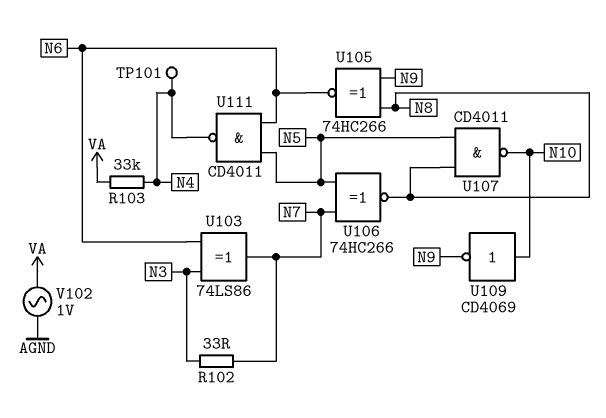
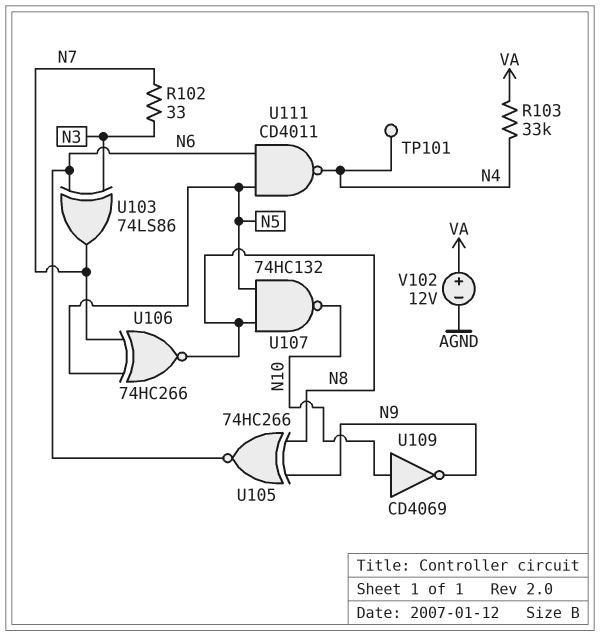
U107: NAND CD4011 (in N5, in N8, out N10) -> NAND 74HC132 (in N5, in N8, out N10)
V102: AC 1V (AGND, VA) -> 12V (plus VA, minus AGND)

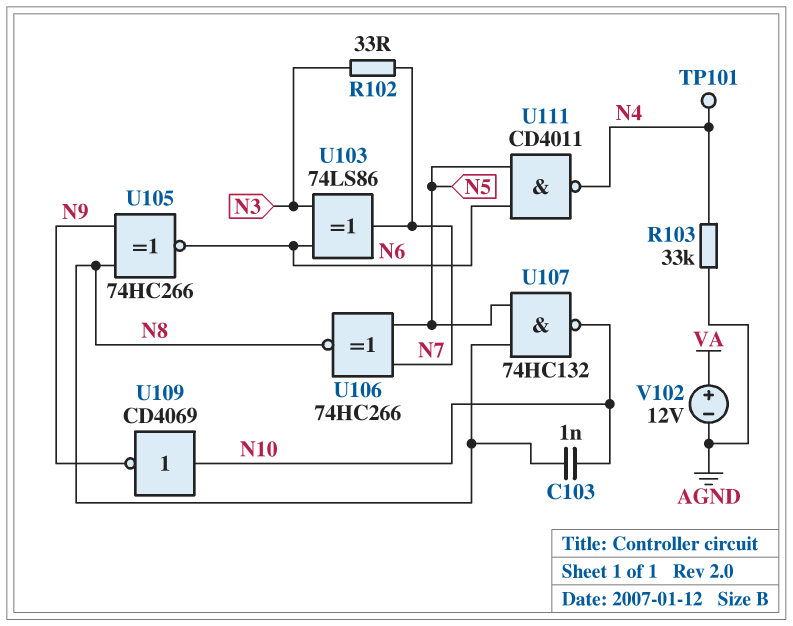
C103: none -> 1nF (N8, N10)
R103: 33k (N4, VA) -> 33k (AGND, N4)

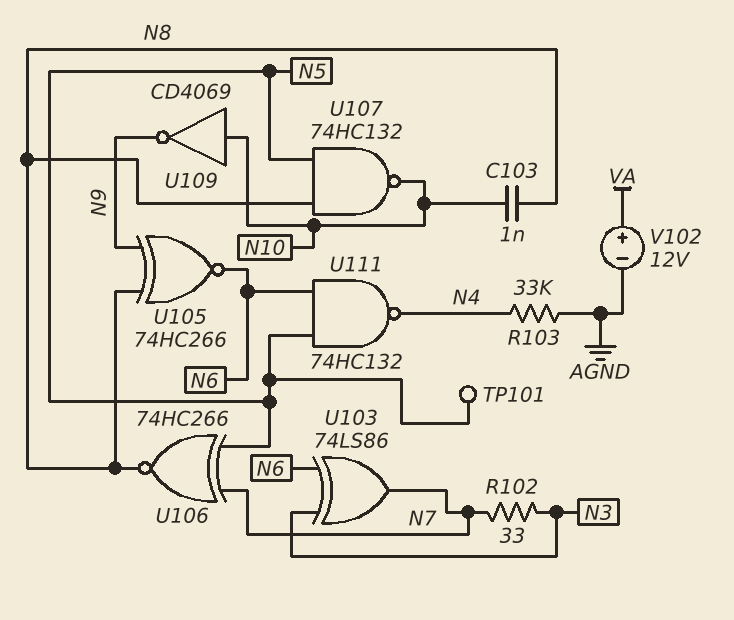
TP101: test point (N4) -> test point (N5)
U111: NAND CD4011 (in N5, in N6, out N4) -> NAND 74HC132 (in N5, in N6, out N4)

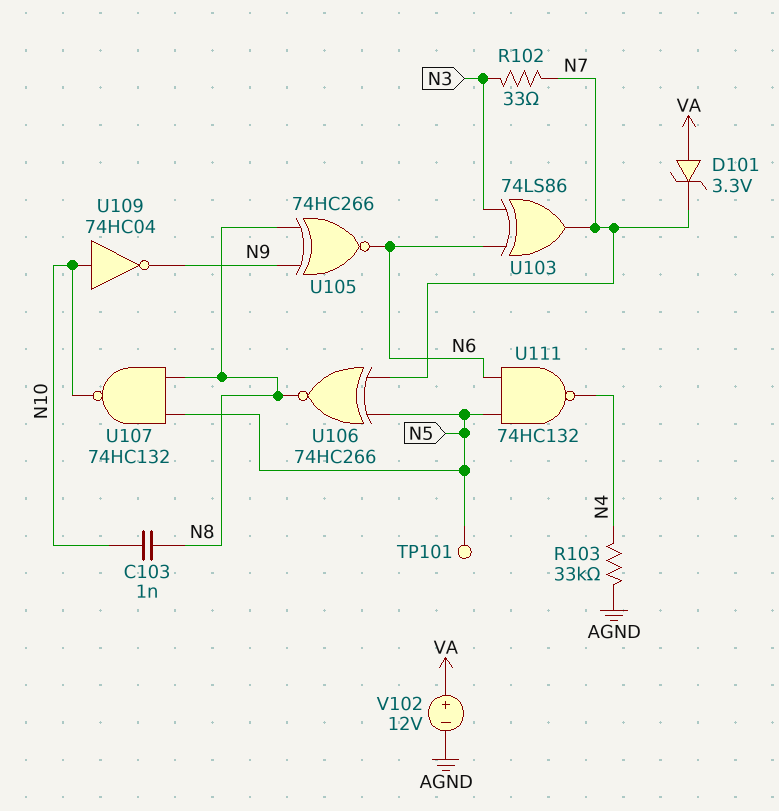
D101: none -> zener 3.3V (A VA, K N7)
U109: NOT CD4069 (in N10, out N9) -> NOT 74HC04 (in N10, out N9)

